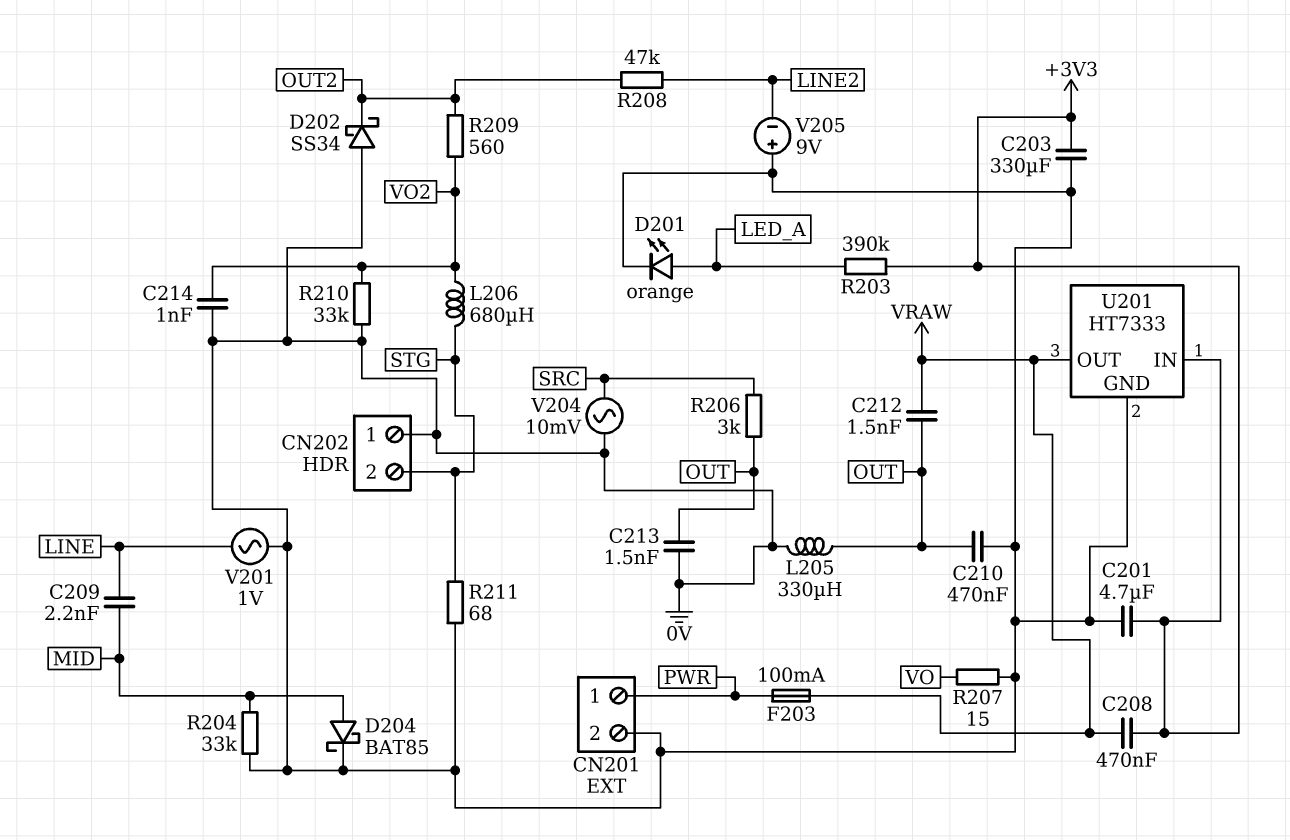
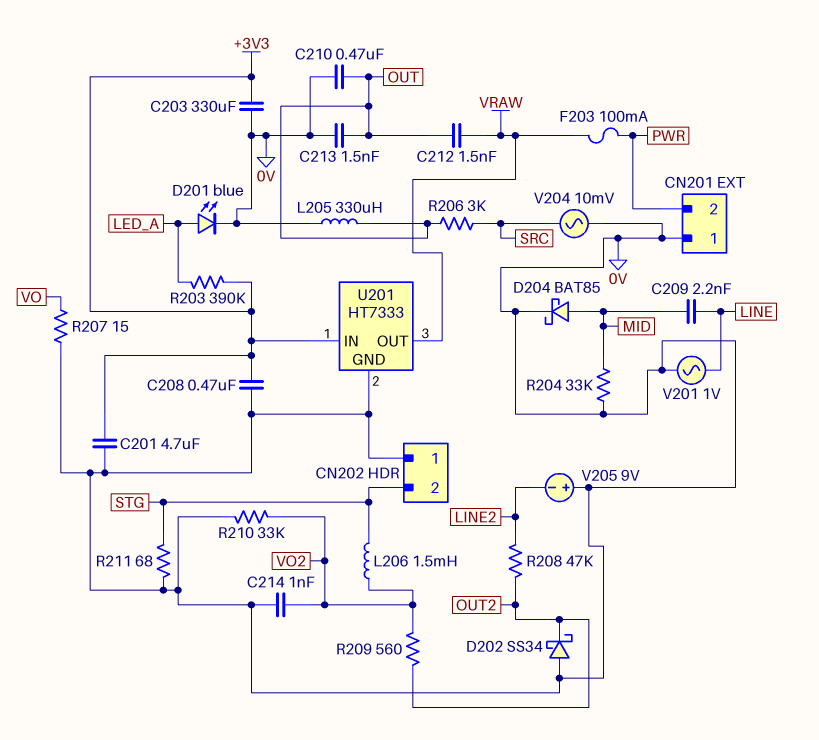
C208: 470nF (+3V3, VRAW) -> 470nF (+3V3, 0V)
CN201 pin 1: PWR -> 0V
CN201 pin 2: 0V -> PWR
D201: LED orange (A LED_A, K 0V) -> LED blue (A LED_A, K 0V)
L206: 680uH (STG, VO2) -> 1.5mH (STG, VO2)

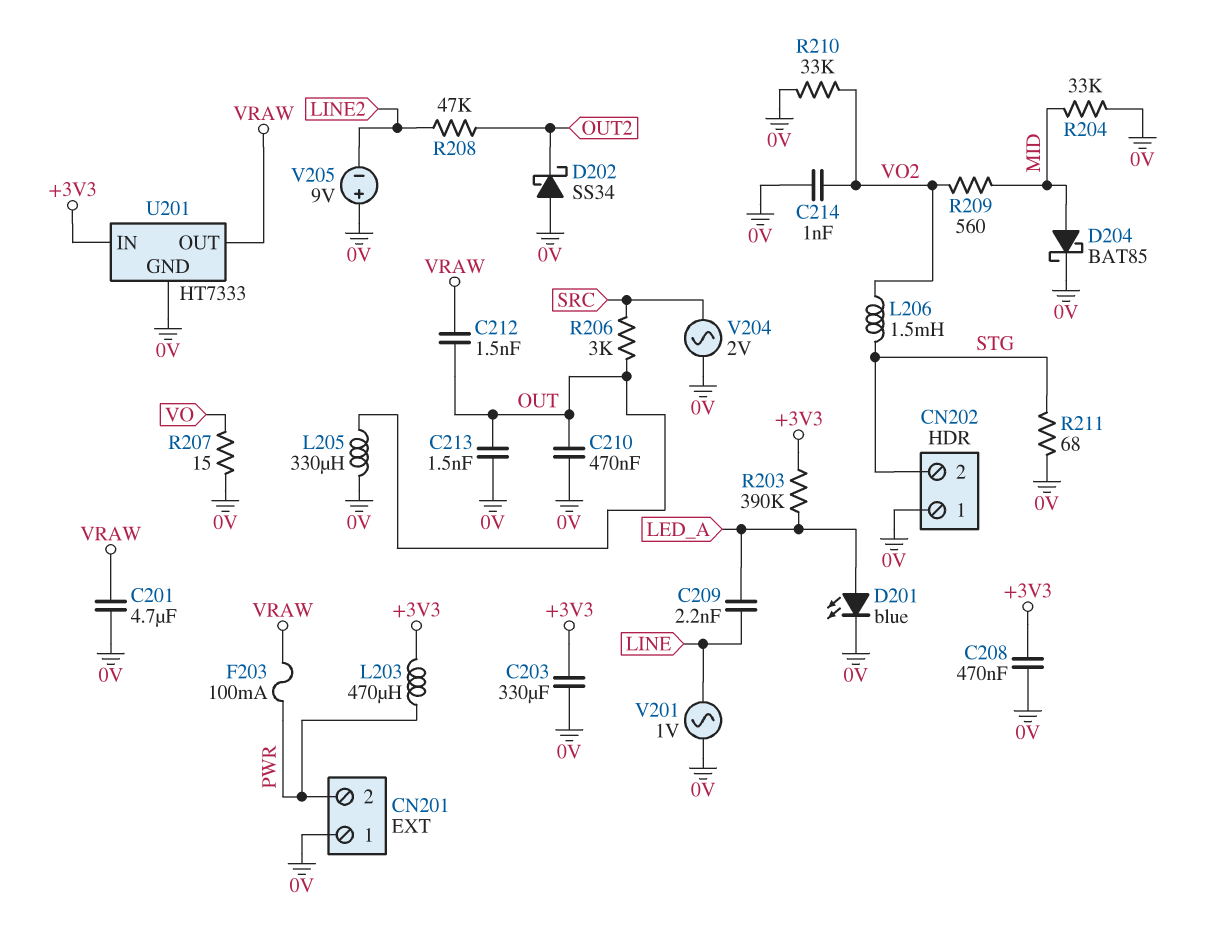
C201: 4.7uF (+3V3, 0V) -> 4.7uF (0V, VRAW)
C209: 2.2nF (LINE, MID) -> 2.2nF (LED_A, LINE)
L203: none -> 470uH (+3V3, PWR)
R209: 560 (OUT2, VO2) -> 560 (MID, VO2)
V204: AC 10mV (0V, SRC) -> AC 2V (0V, SRC)

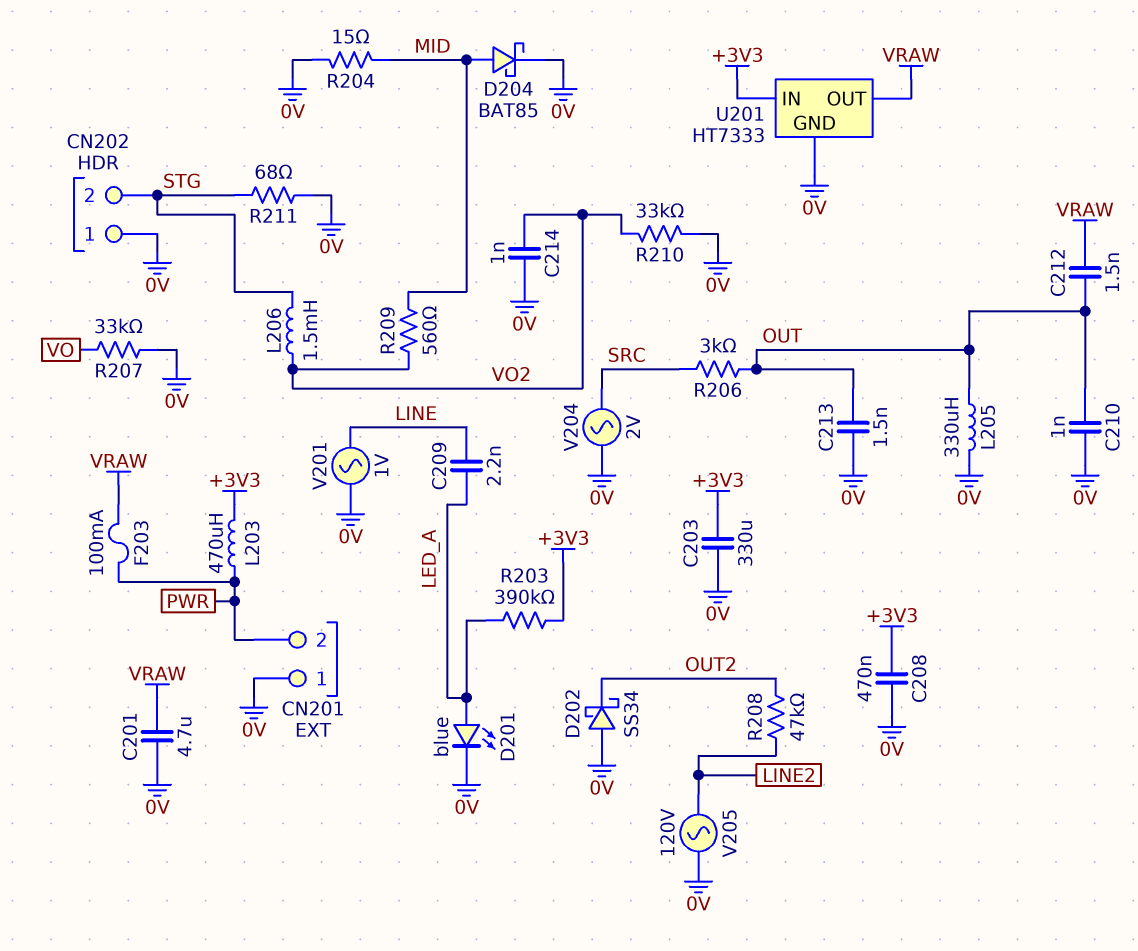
C210: 470nF (0V, OUT) -> 1nF (0V, OUT)
R204: 33k (0V, MID) -> 15 (0V, MID)
R207: 15 (0V, VO) -> 33k (0V, VO)
V205: 9V (plus 0V, minus LINE2) -> AC 120V (0V, LINE2)

